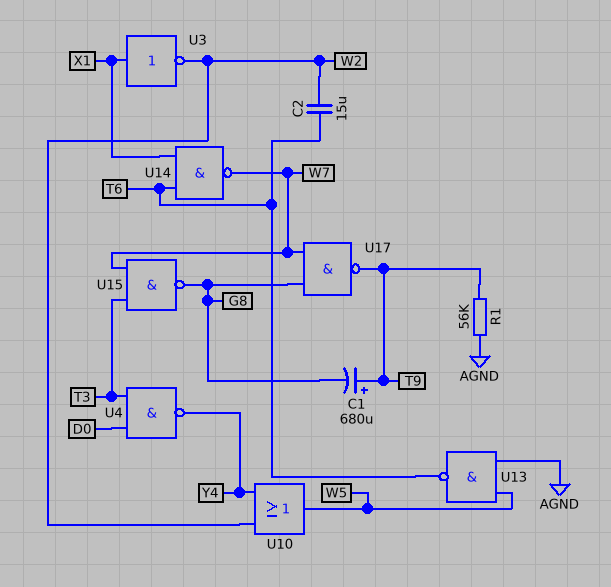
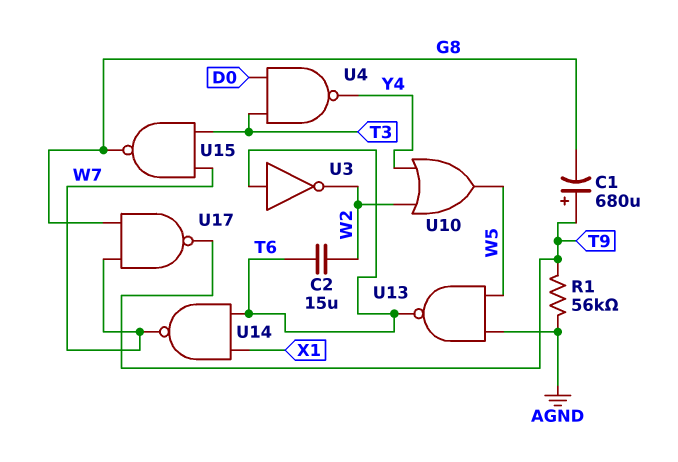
U3: NOT (in X1, out W2) -> NOT (in T6, out W2)

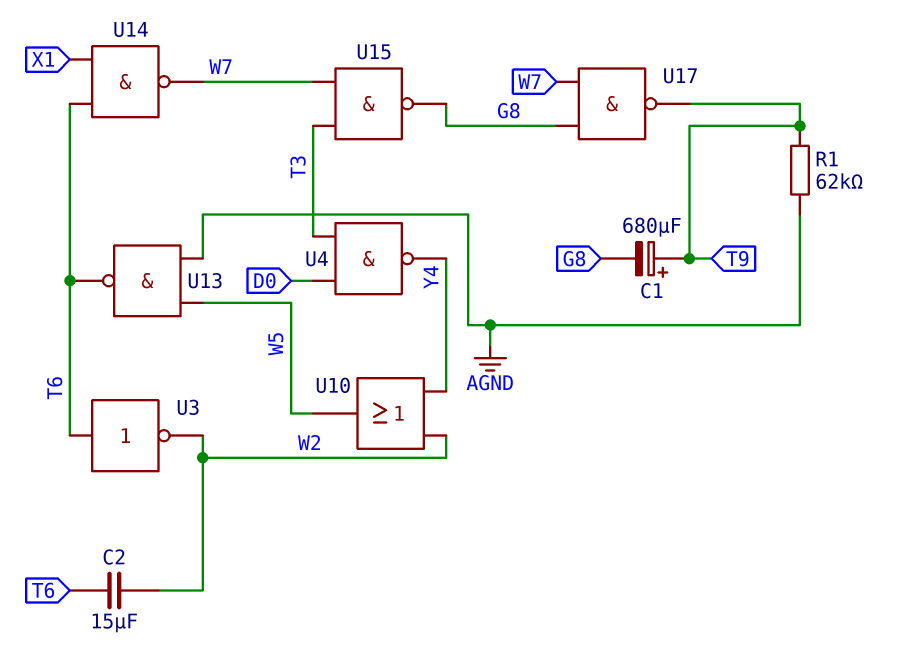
R1: 56k (AGND, T9) -> 62k (AGND, T9)

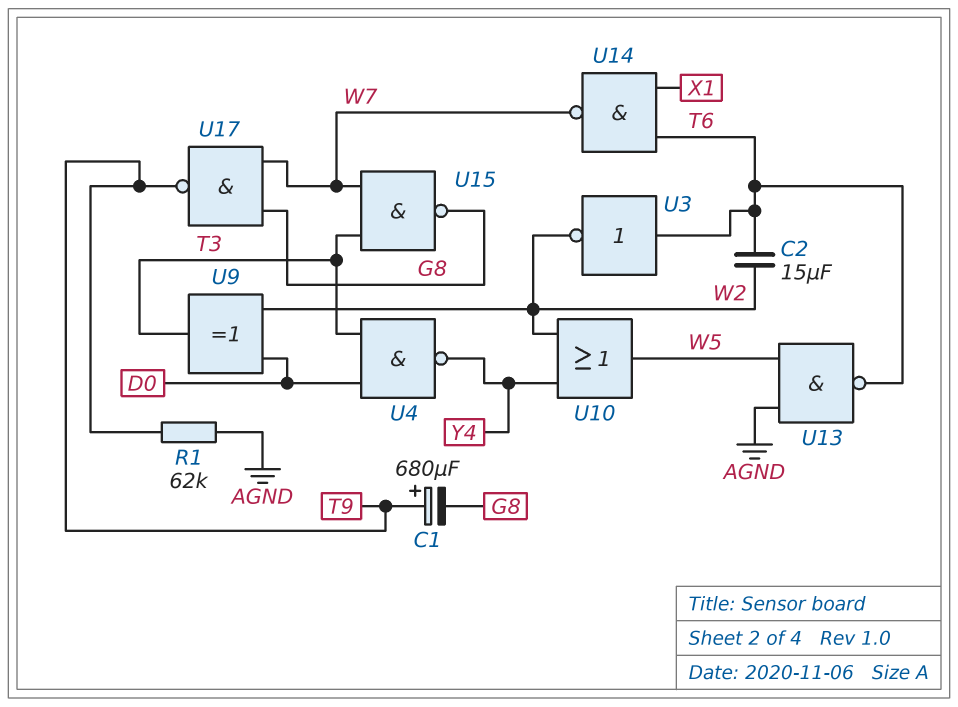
U9: none -> XOR (in D0, in W2, out T3)

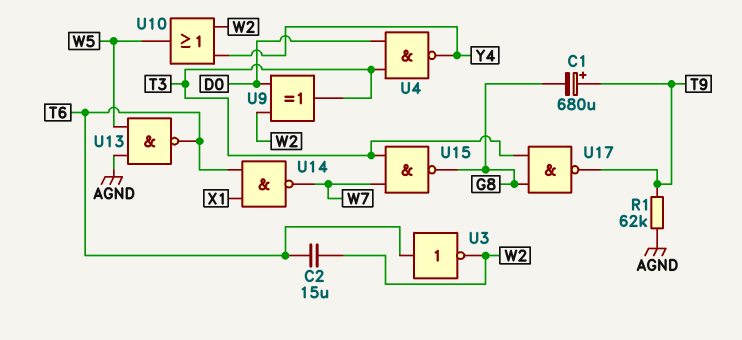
U17: NAND (in G8, in W7, out T9) -> NAND (in G8, in T3, out T9)

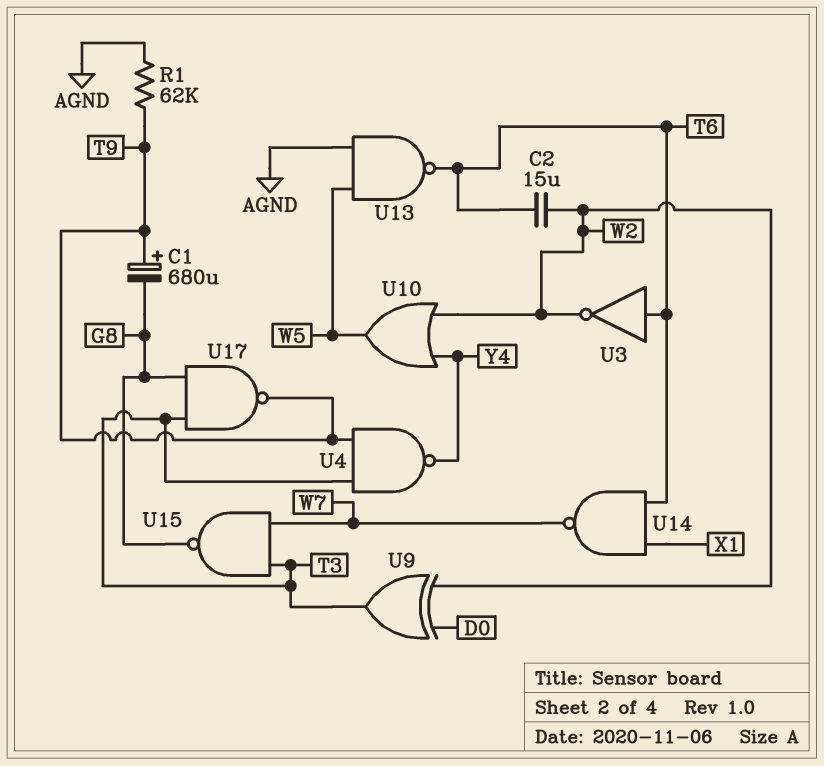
U4: NAND (in D0, in T3, out Y4) -> NAND (in T3, in T9, out Y4)

